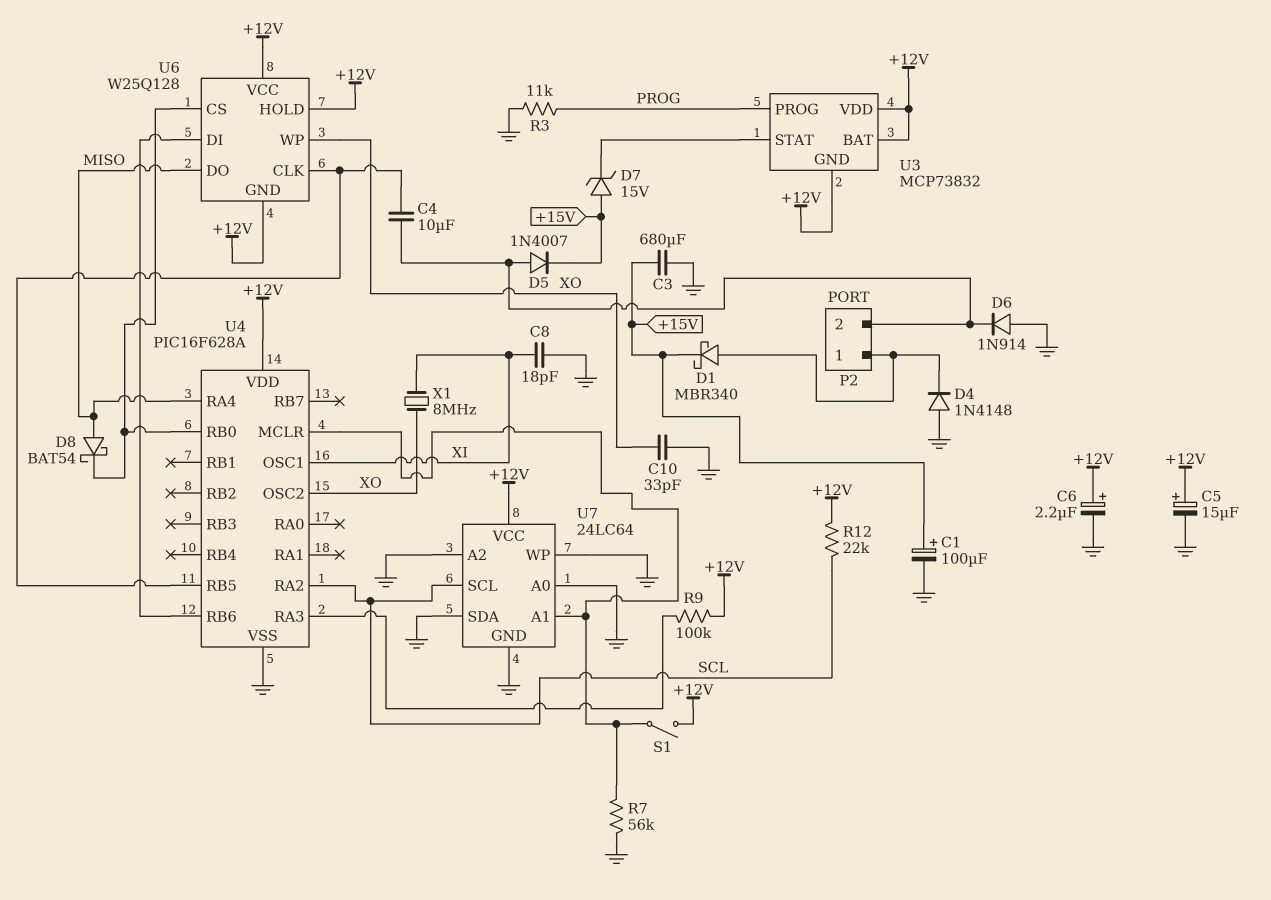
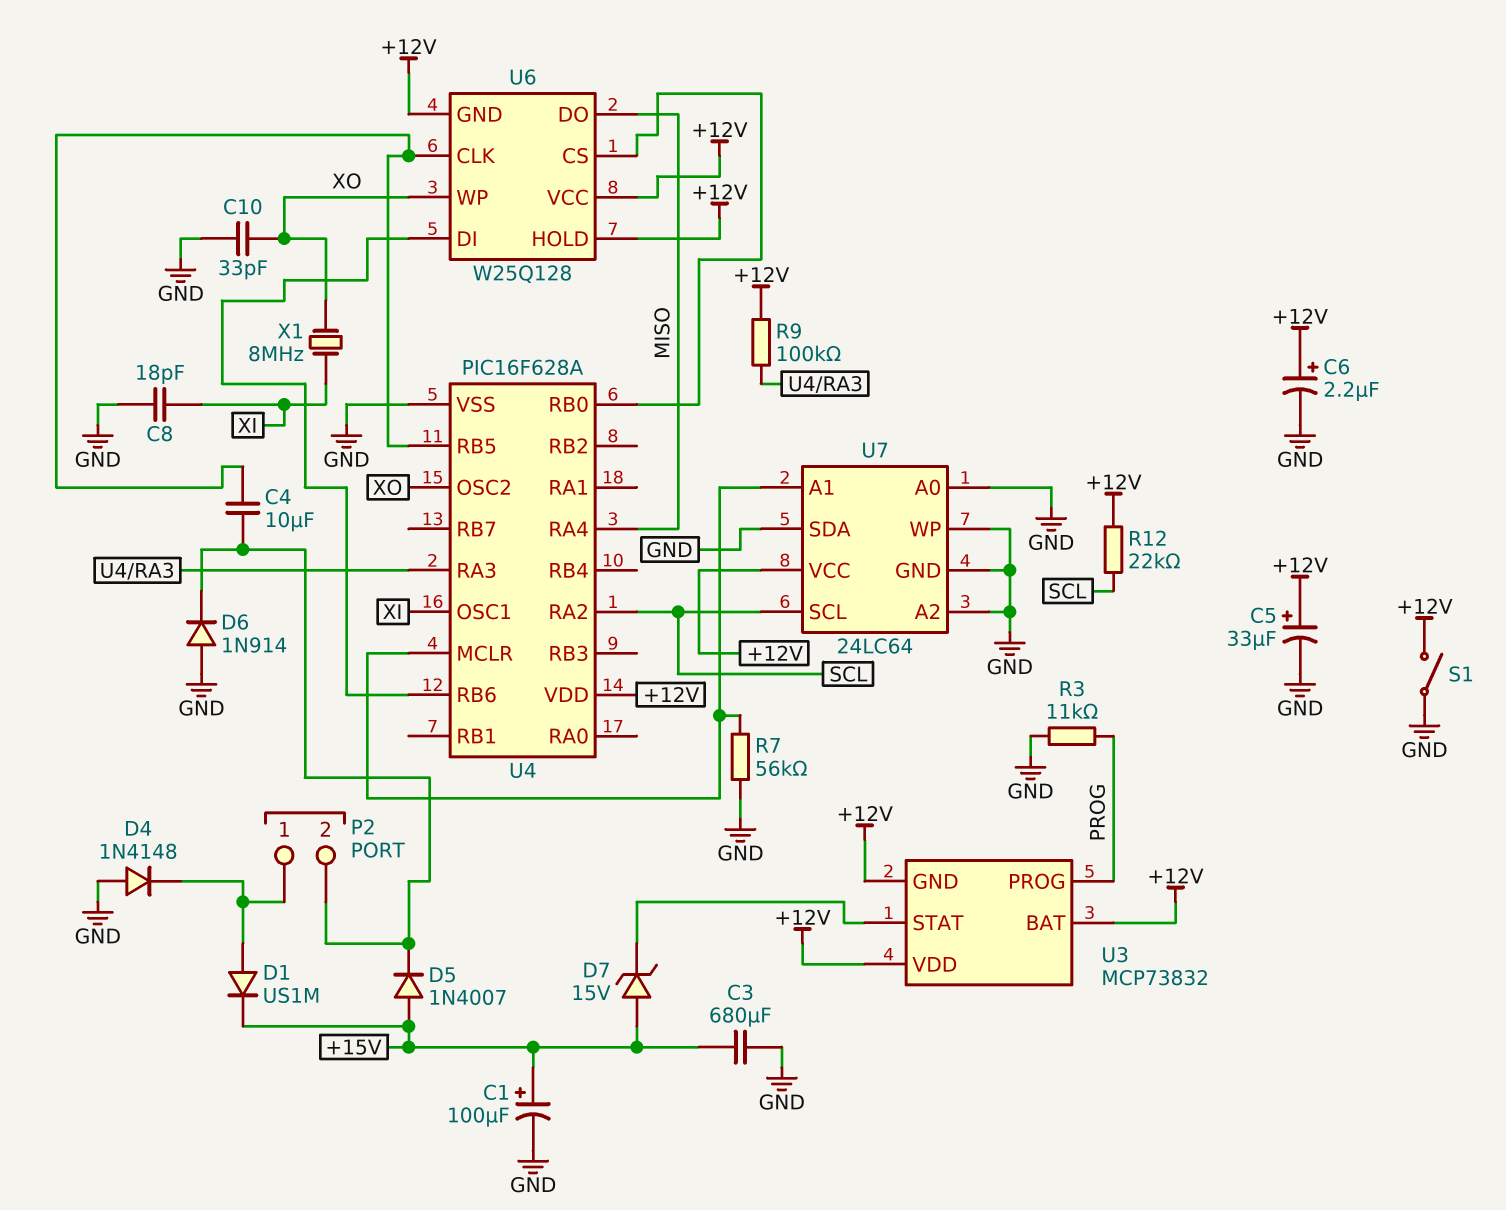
C5: 15uF (plus +12V, minus GND) -> 33uF (plus +12V, minus GND)
D1: schottky MBR340 (A P2/1, K +15V) -> diode US1M (A P2/1, K +15V)
D5: diode 1N4007 (A P2/2, K +15V) -> diode 1N4007 (A +15V, K P2/2)
D8: schottky BAT54 (A MISO, K U4/RB0) -> none
S1: switch (+12V, U4/MCLR) -> switch (+12V, GND)

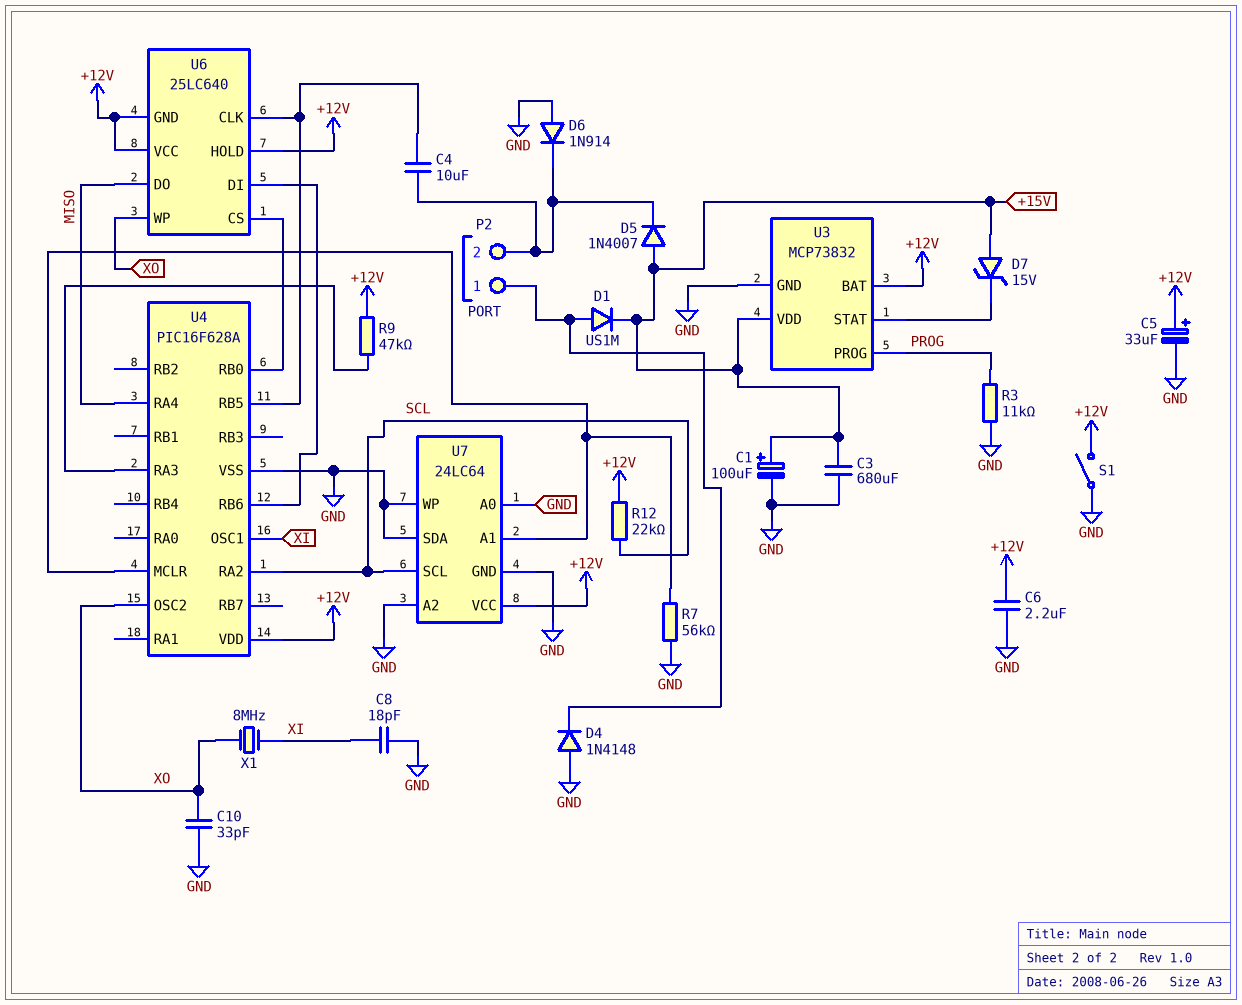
C6: 2.2uF (plus +12V, minus GND) -> 2.2uF (+12V, GND)
R9: 100k (+12V, U4/RA3) -> 47k (+12V, U4/RA3)
U3 pin GND: +12V -> GND
U3 pin VDD: +12V -> +15V
U6: W25Q128 -> 25LC640

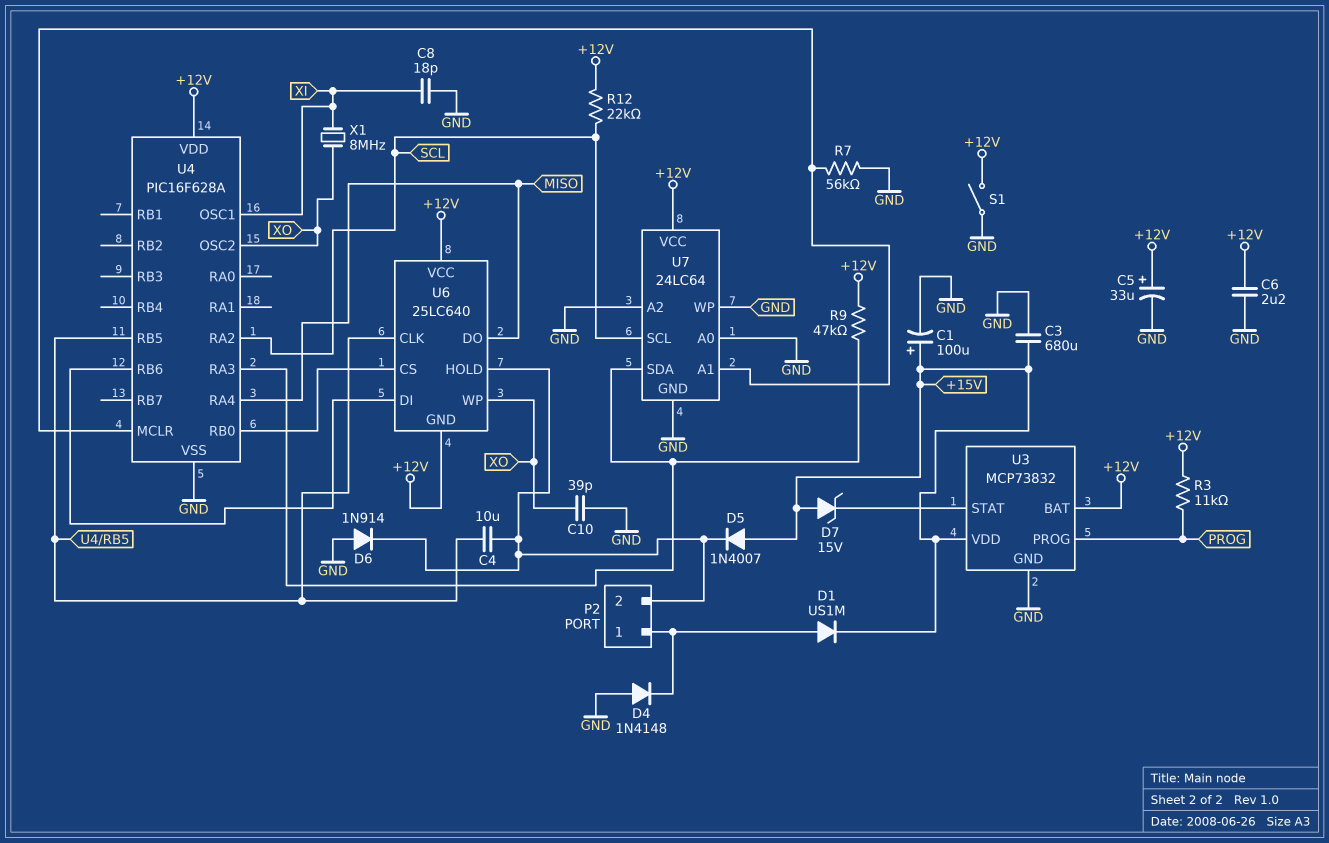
C10: 33pF (GND, XO) -> 39pF (GND, XO)
R3: 11k (GND, PROG) -> 11k (+12V, PROG)
U6 pin HOLD: +12V -> P2/2
U7 pin SDA: GND -> U4/RA3

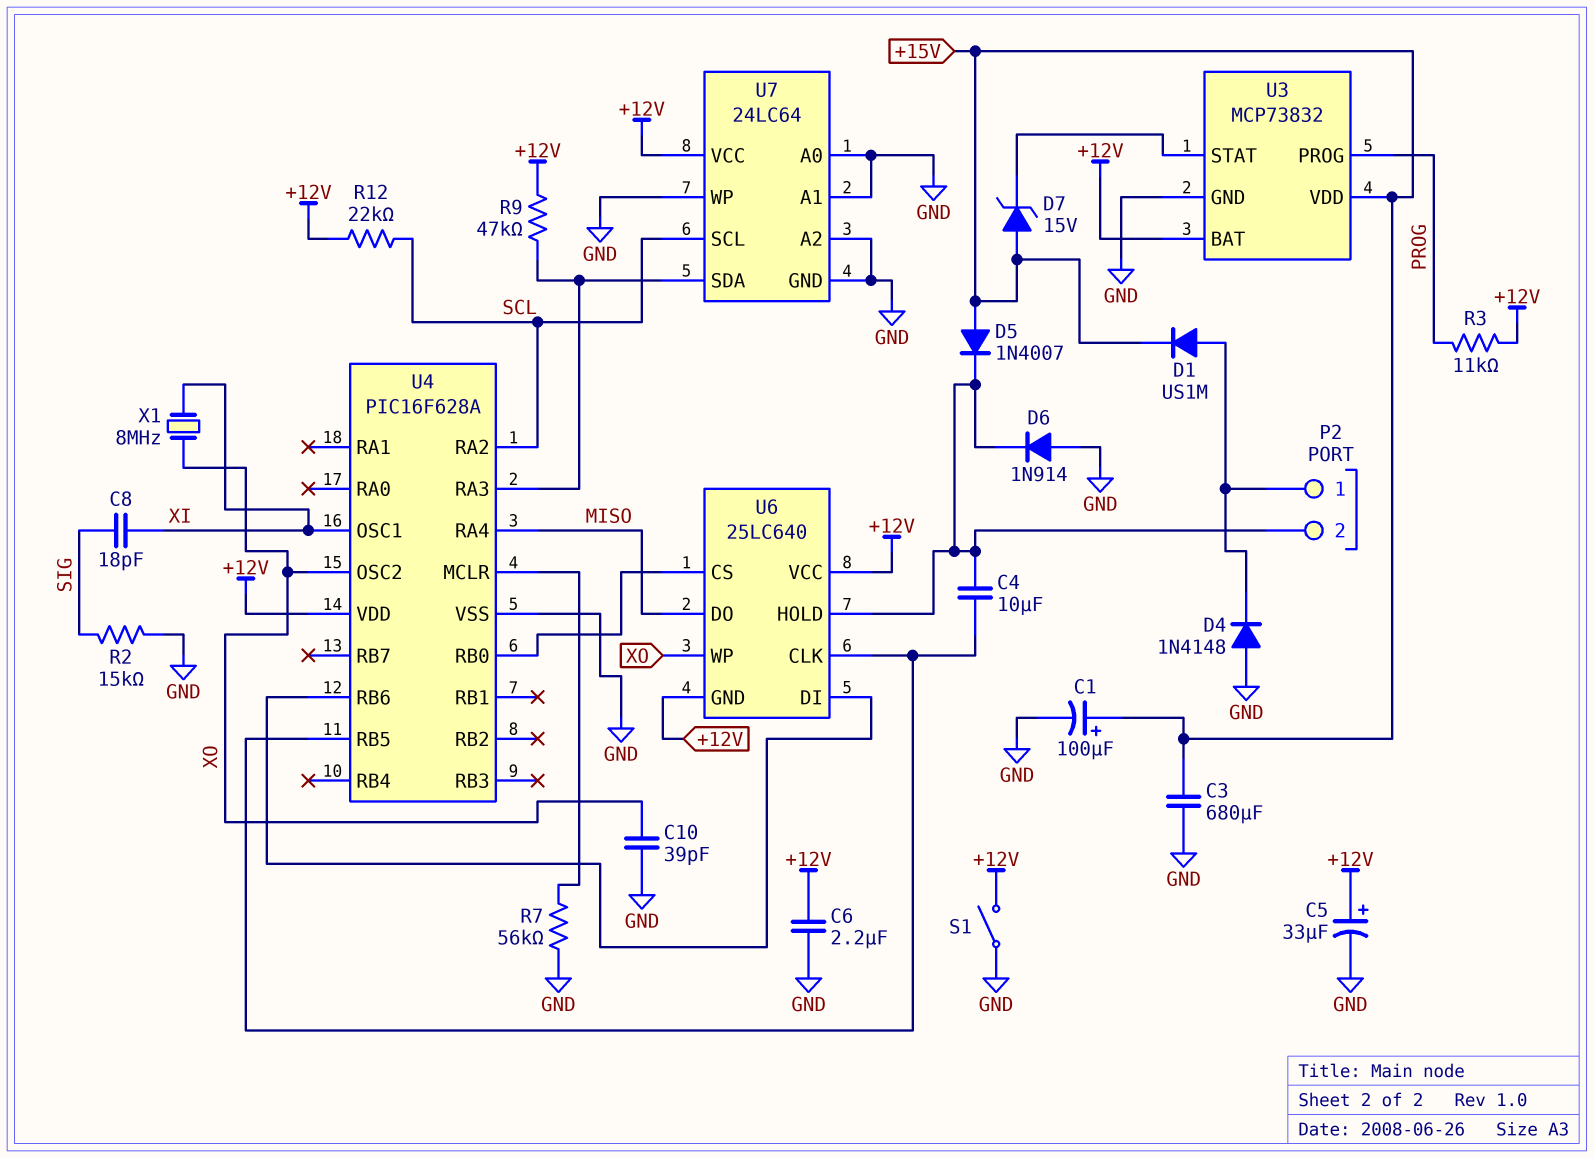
C8: 18pF (GND, XI) -> 18pF (SIG, XI)
R2: none -> 15k (GND, SIG)
U7 pin A1: U4/MCLR -> GND

